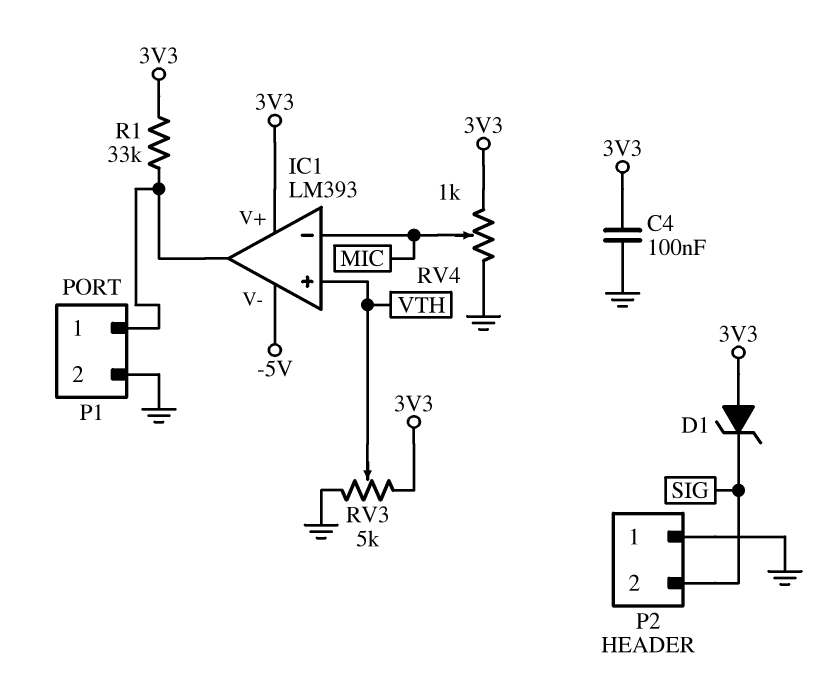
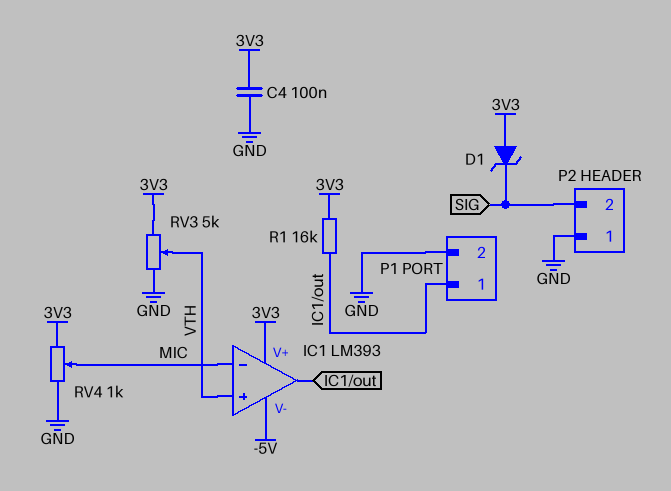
R1: 33k (3V3, IC1/out) -> 16k (3V3, IC1/out)

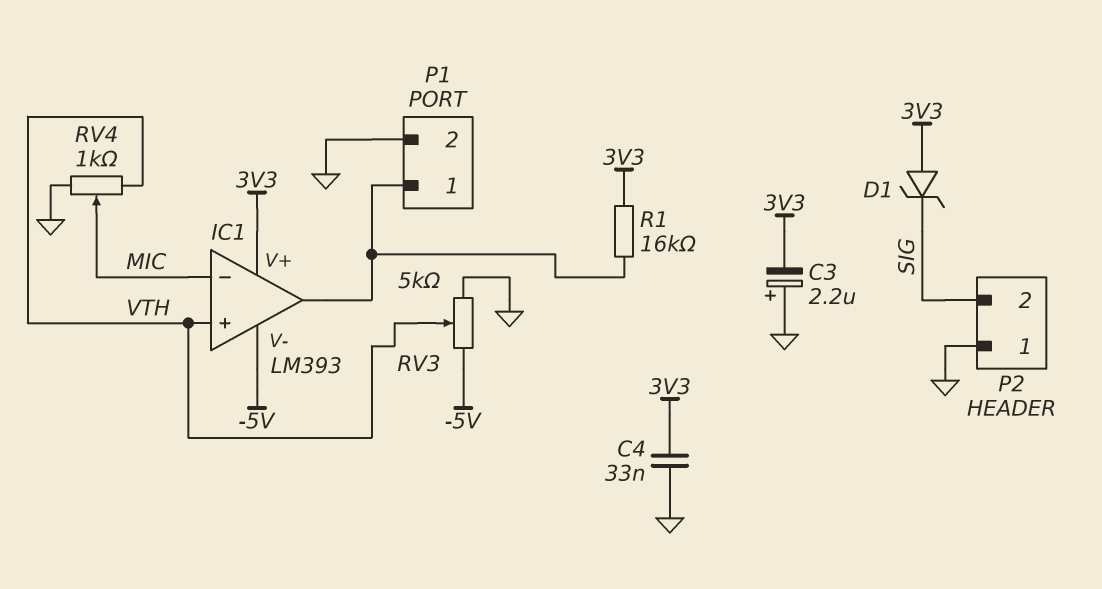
C3: none -> 2.2uF (plus GND, minus 3V3)
C4: 100nF (3V3, GND) -> 33nF (3V3, GND)
RV3: 5k (3V3, GND, wiper VTH) -> 5k (-5V, GND, wiper VTH)
RV4: 1k (3V3, GND, wiper MIC) -> 1k (GND, VTH, wiper MIC)

